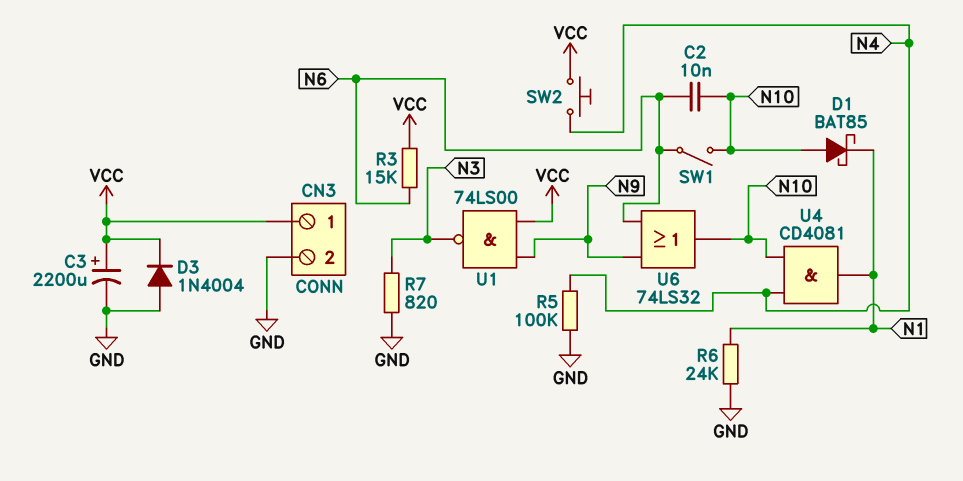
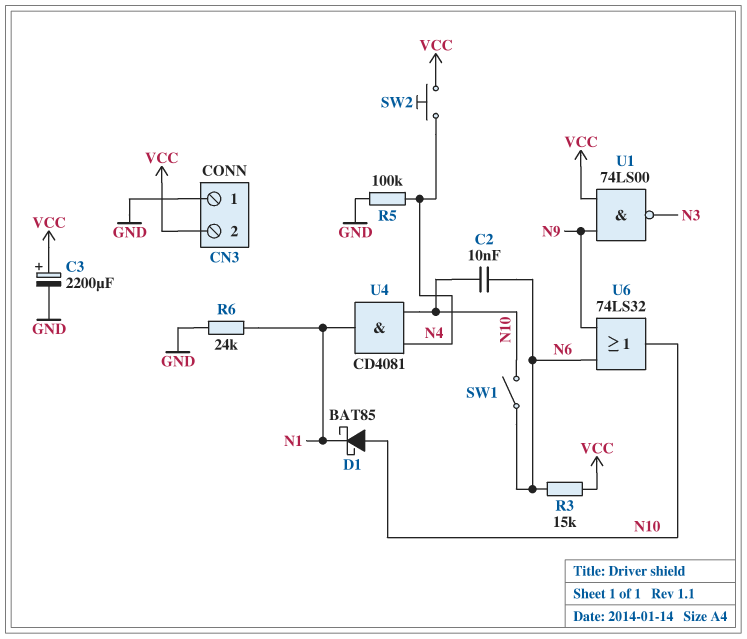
CN3 pin 1: VCC -> GND
CN3 pin 2: GND -> VCC
D3: diode 1N4004 (A GND, K VCC) -> none
R7: 820 (GND, N3) -> none

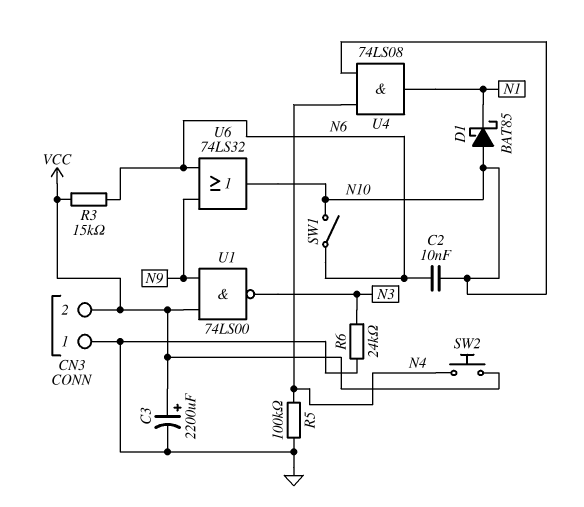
R6: 24k (GND, N1) -> 24k (GND, N3)
U4: AND CD4081 (in N4, in N10, out N1) -> AND 74LS08 (in N4, in N10, out N1)

